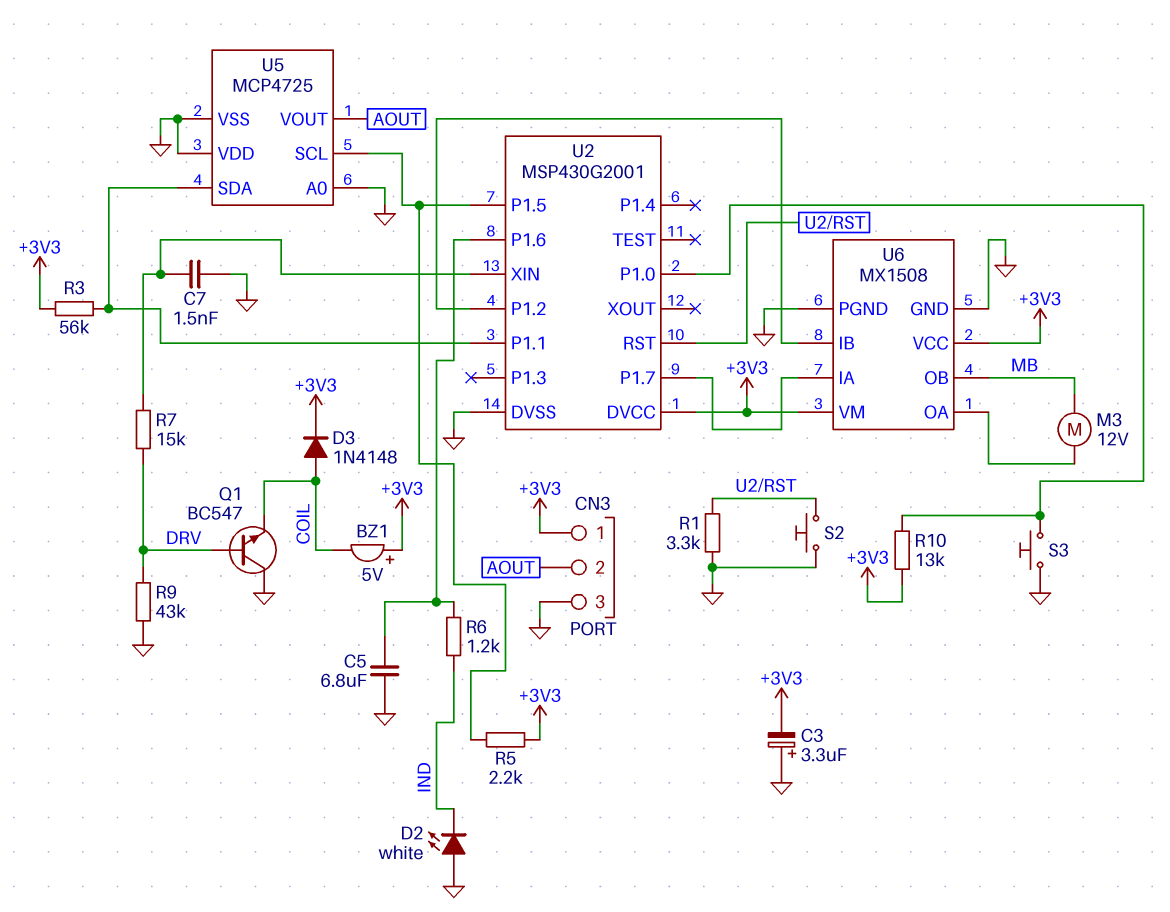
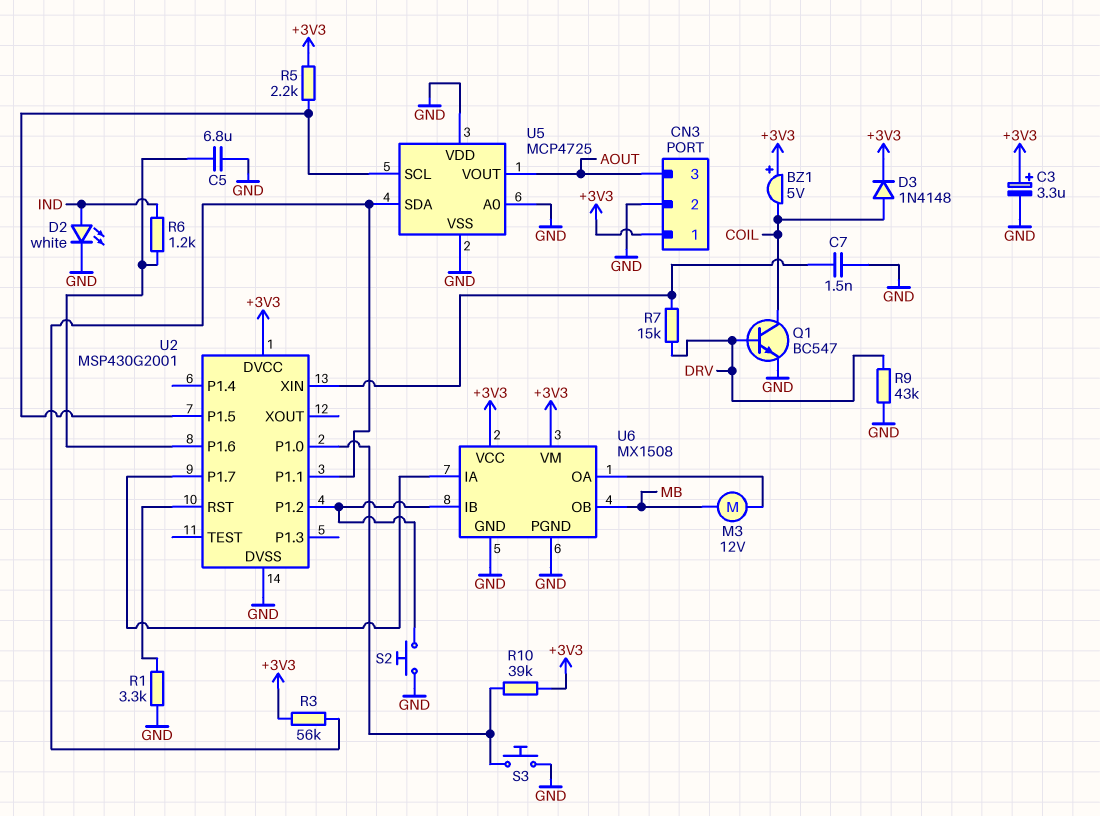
C3: 3.3uF (plus GND, minus +3V3) -> 3.3uF (plus +3V3, minus GND)
CN3 pin 2: AOUT -> GND
CN3 pin 3: GND -> AOUT
D2: LED white (A GND, K IND) -> LED white (A IND, K GND)
Q1: NPN BC547 (B DRV, C GND, E COIL) -> NPN BC547 (B DRV, C COIL, E GND)
R10: 13k (+3V3, U2/P1.0) -> 39k (+3V3, U2/P1.0)
S2: button (GND, U2/RST) -> button (GND, U2/P1.2)

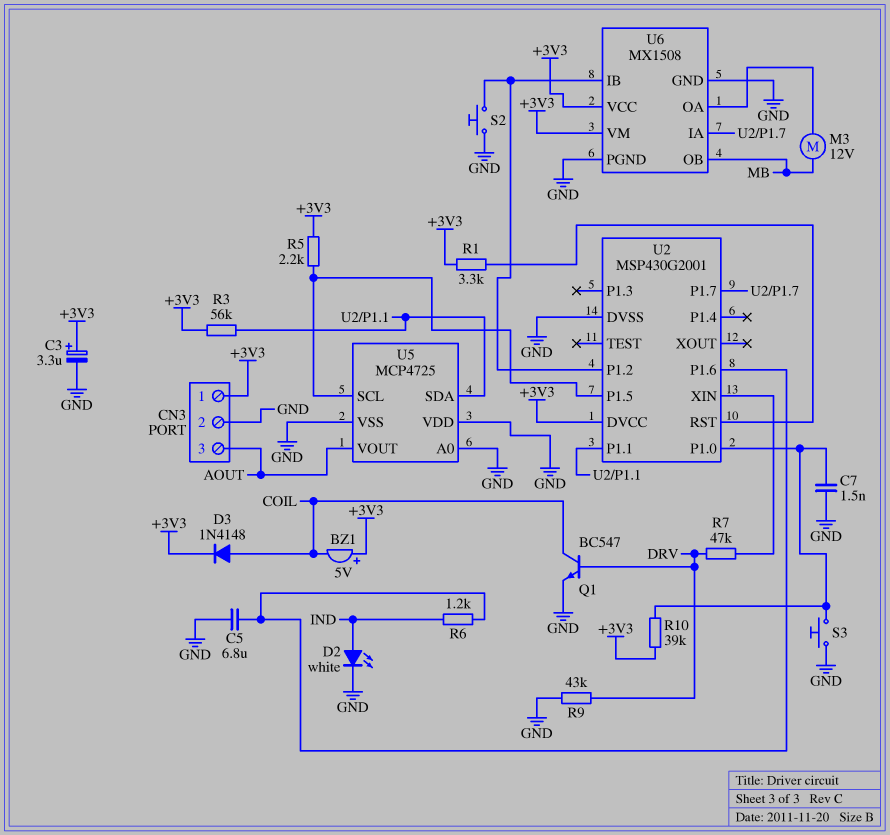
C7: 1.5nF (GND, U2/XIN) -> 1.5nF (GND, U2/P1.0)
R1: 3.3k (GND, U2/RST) -> 3.3k (+3V3, U2/RST)
R7: 15k (DRV, U2/XIN) -> 47k (DRV, U2/XIN)

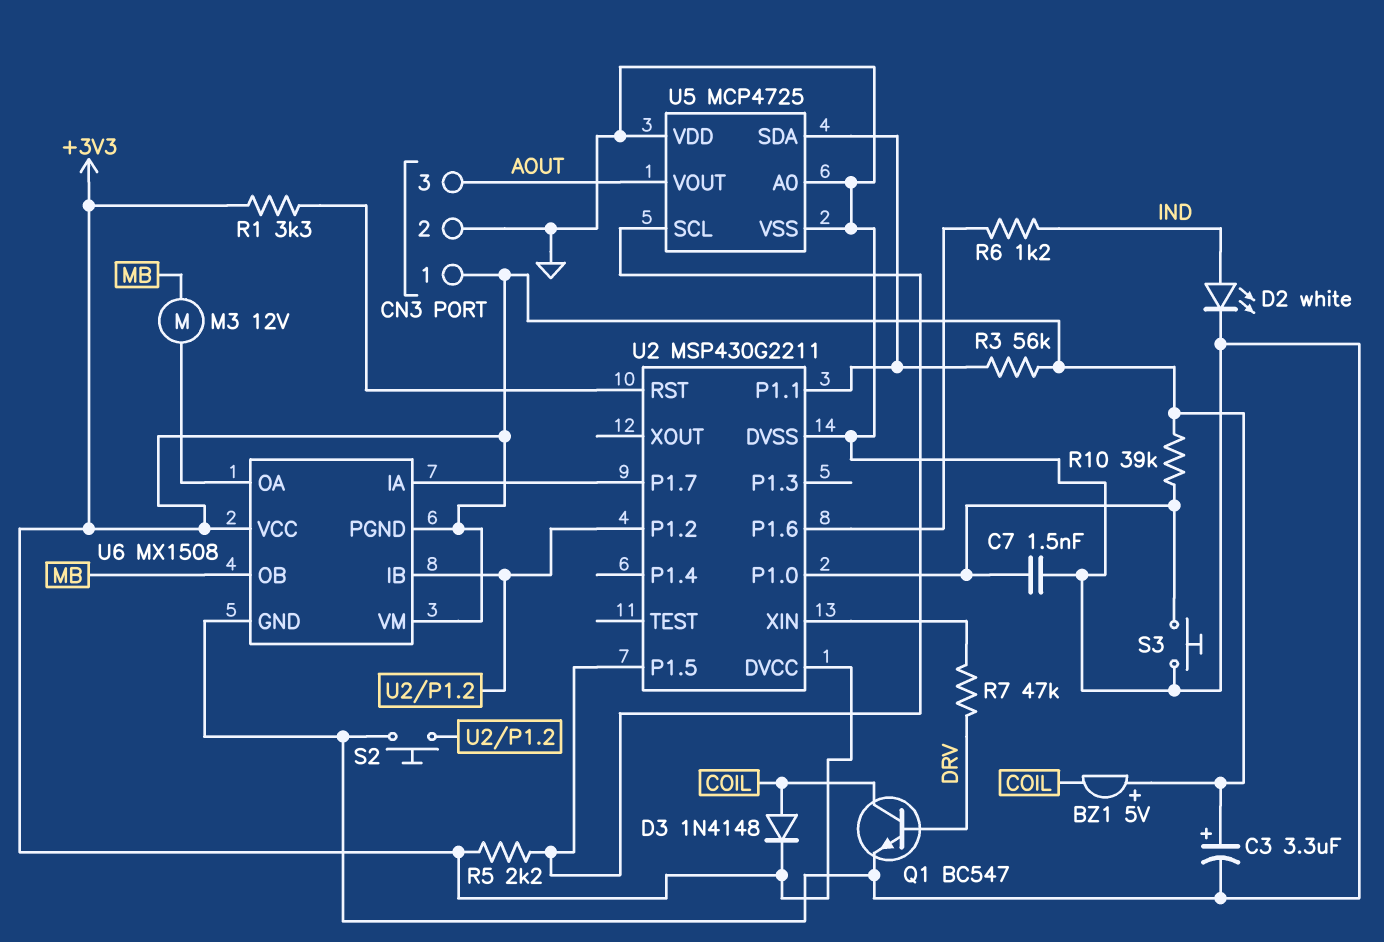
C5: 6.8uF (GND, U2/P1.6) -> none
R9: 43k (DRV, GND) -> none
U2: MSP430G2001 -> MSP430G2211
U6 pin PGND: GND -> +3V3

